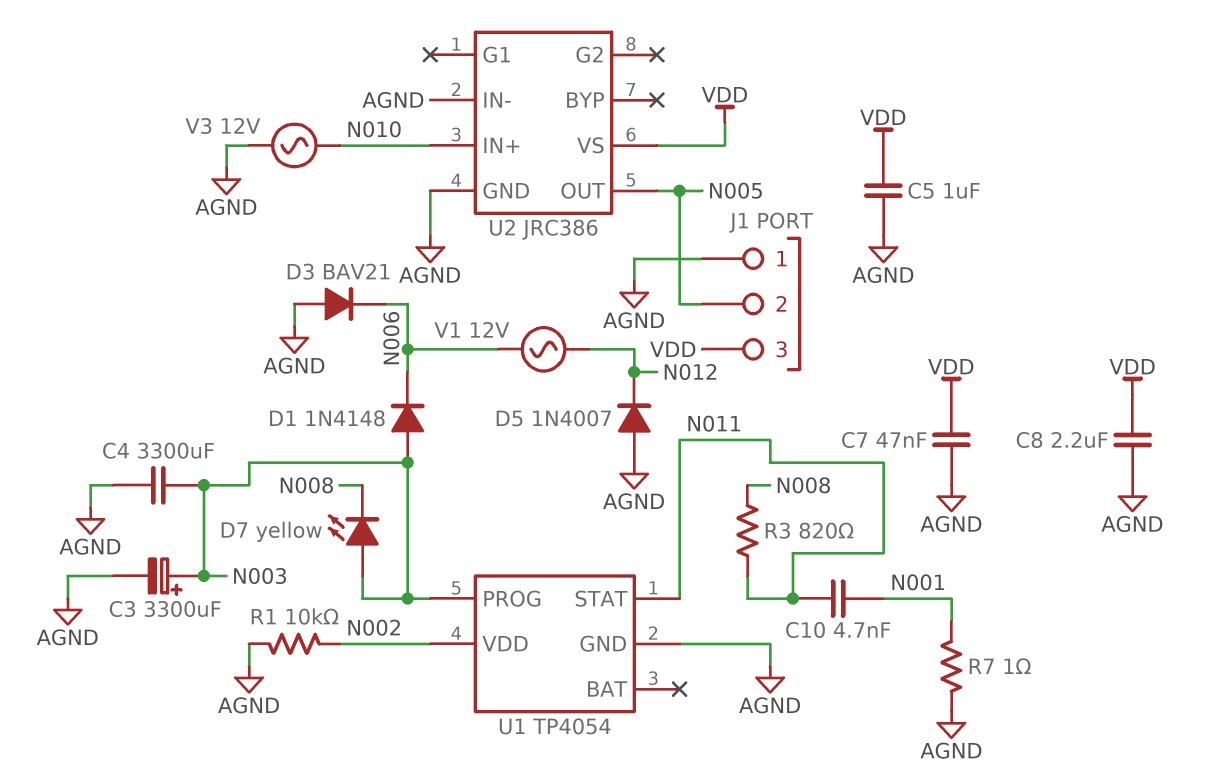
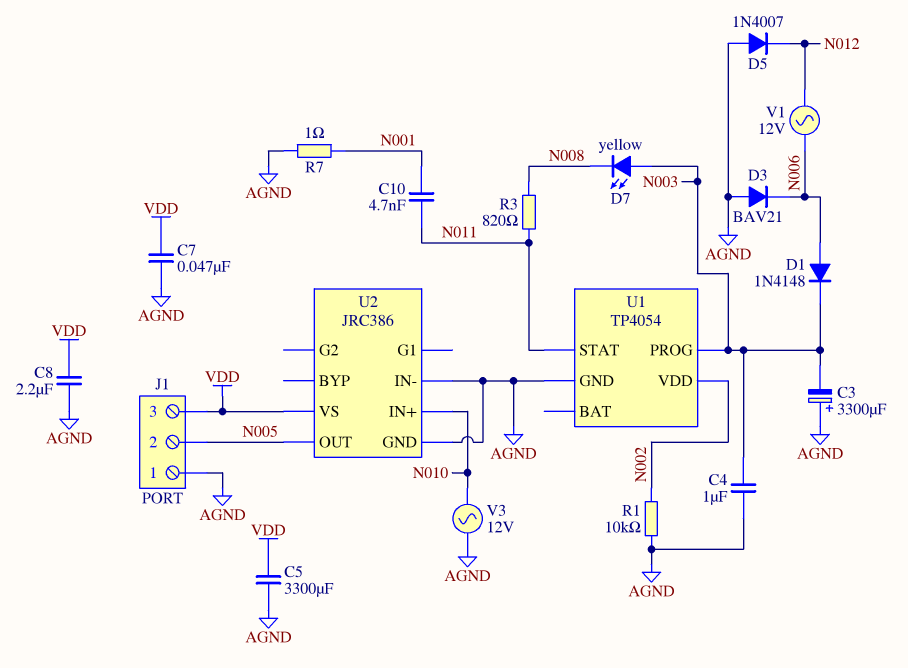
C3: 3300uF (plus N003, minus AGND) -> 3300uF (plus AGND, minus N003)
C4: 3300uF (AGND, N003) -> 1uF (AGND, N003)
C5: 1uF (AGND, VDD) -> 3300uF (AGND, VDD)
D1: diode 1N4148 (A N003, K N006) -> diode 1N4148 (A N006, K N003)

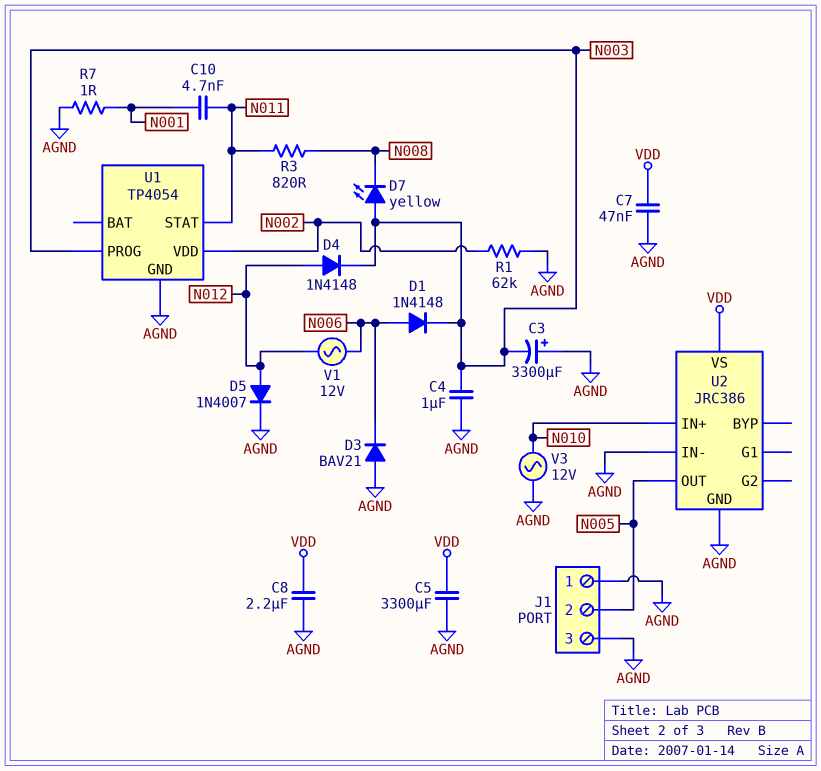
D4: none -> diode 1N4148 (A N012, K N003)
D5: diode 1N4007 (A AGND, K N012) -> diode 1N4007 (A N012, K AGND)
J1 pin 3: VDD -> AGND
R1: 10k (AGND, N002) -> 62k (AGND, N002)

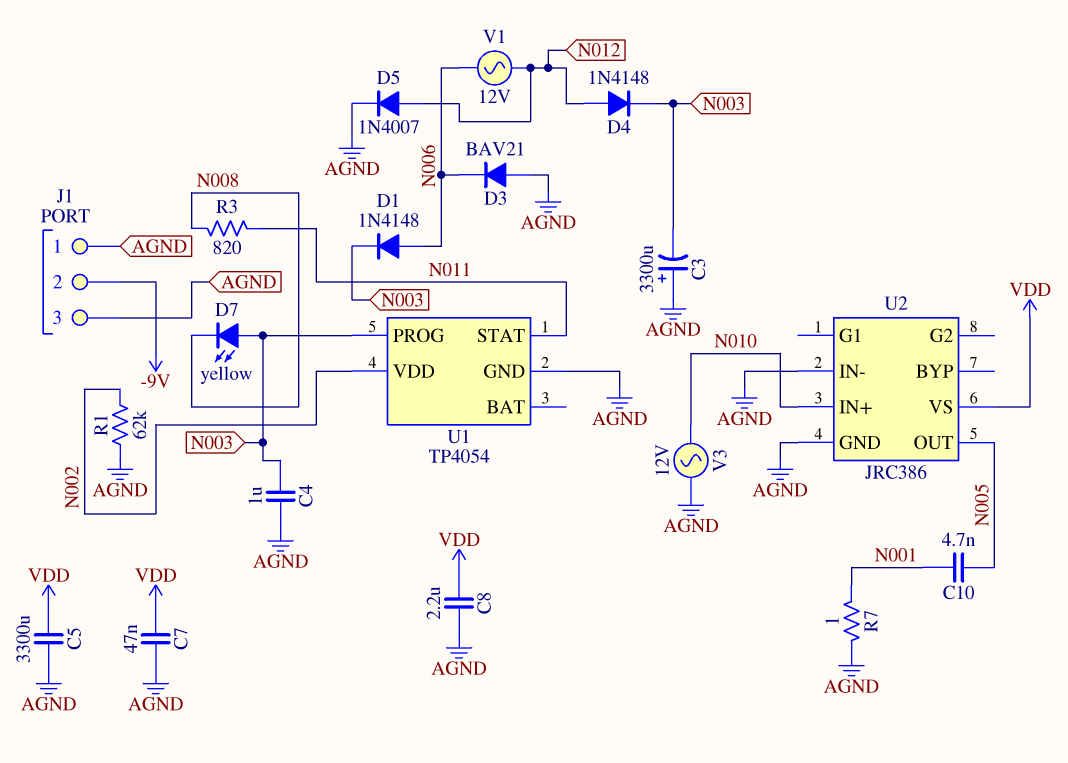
C10: 4.7nF (N001, N011) -> 4.7nF (N001, N005)
J1 pin 2: N005 -> -9V

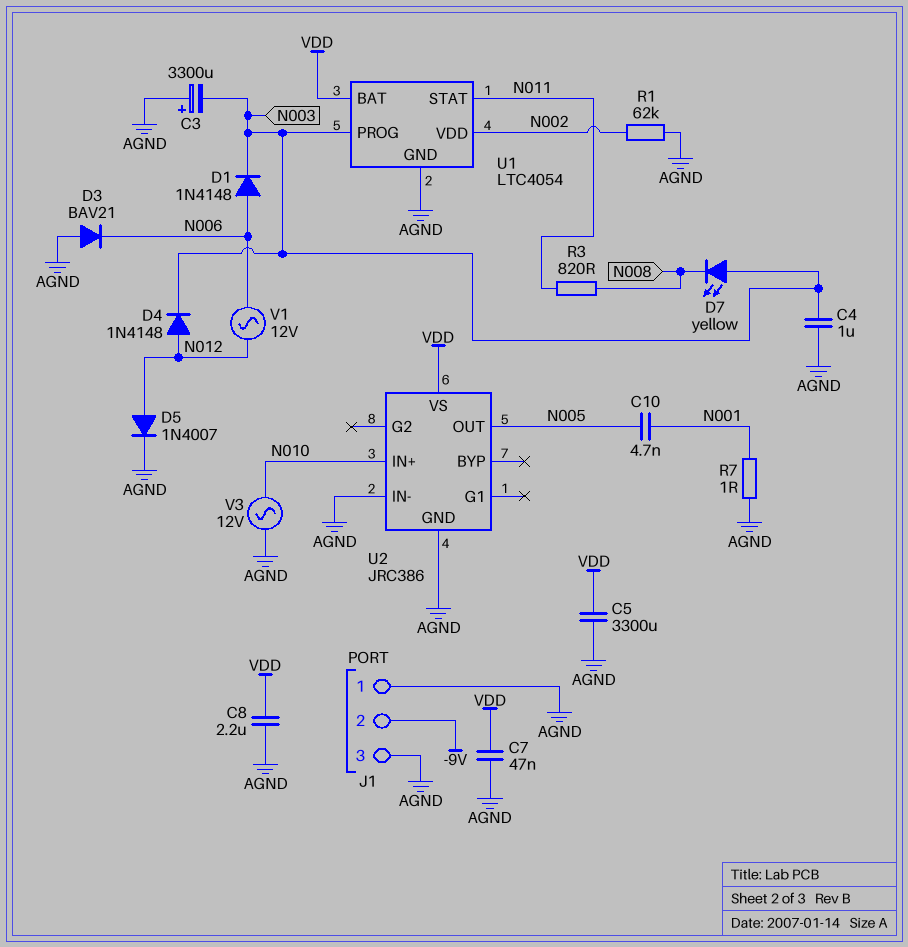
U1: TP4054 -> LTC4054
U1 pin BAT: none -> VDD

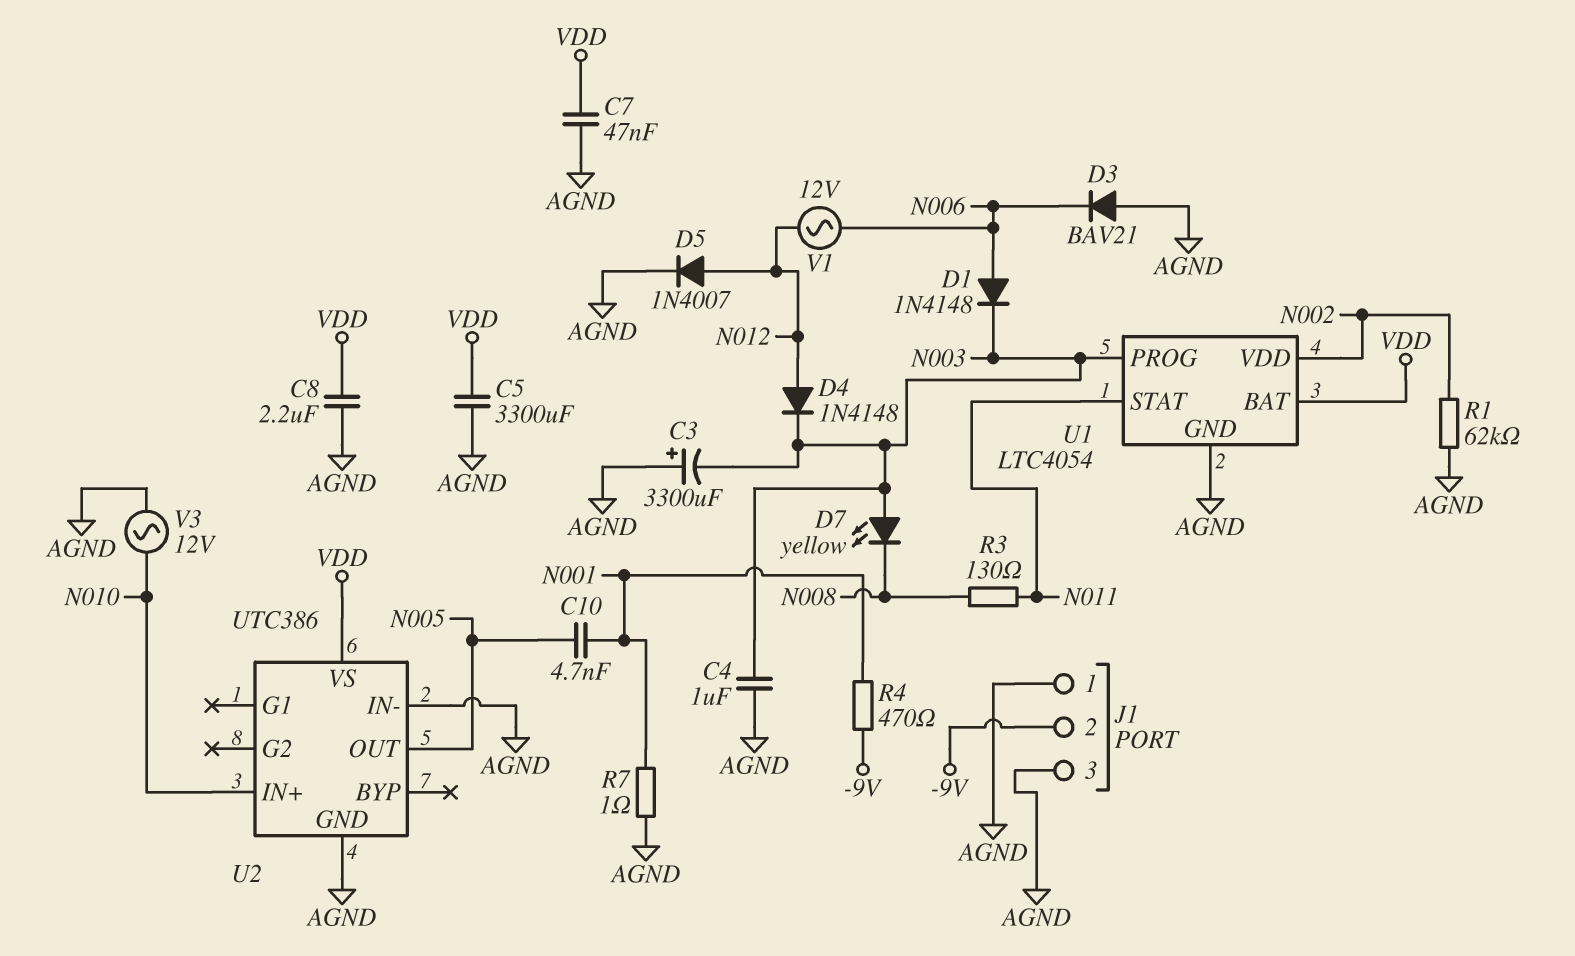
R3: 820 (N008, N011) -> 130 (N008, N011)
R4: none -> 470 (-9V, N001)
U2: JRC386 -> UTC386

